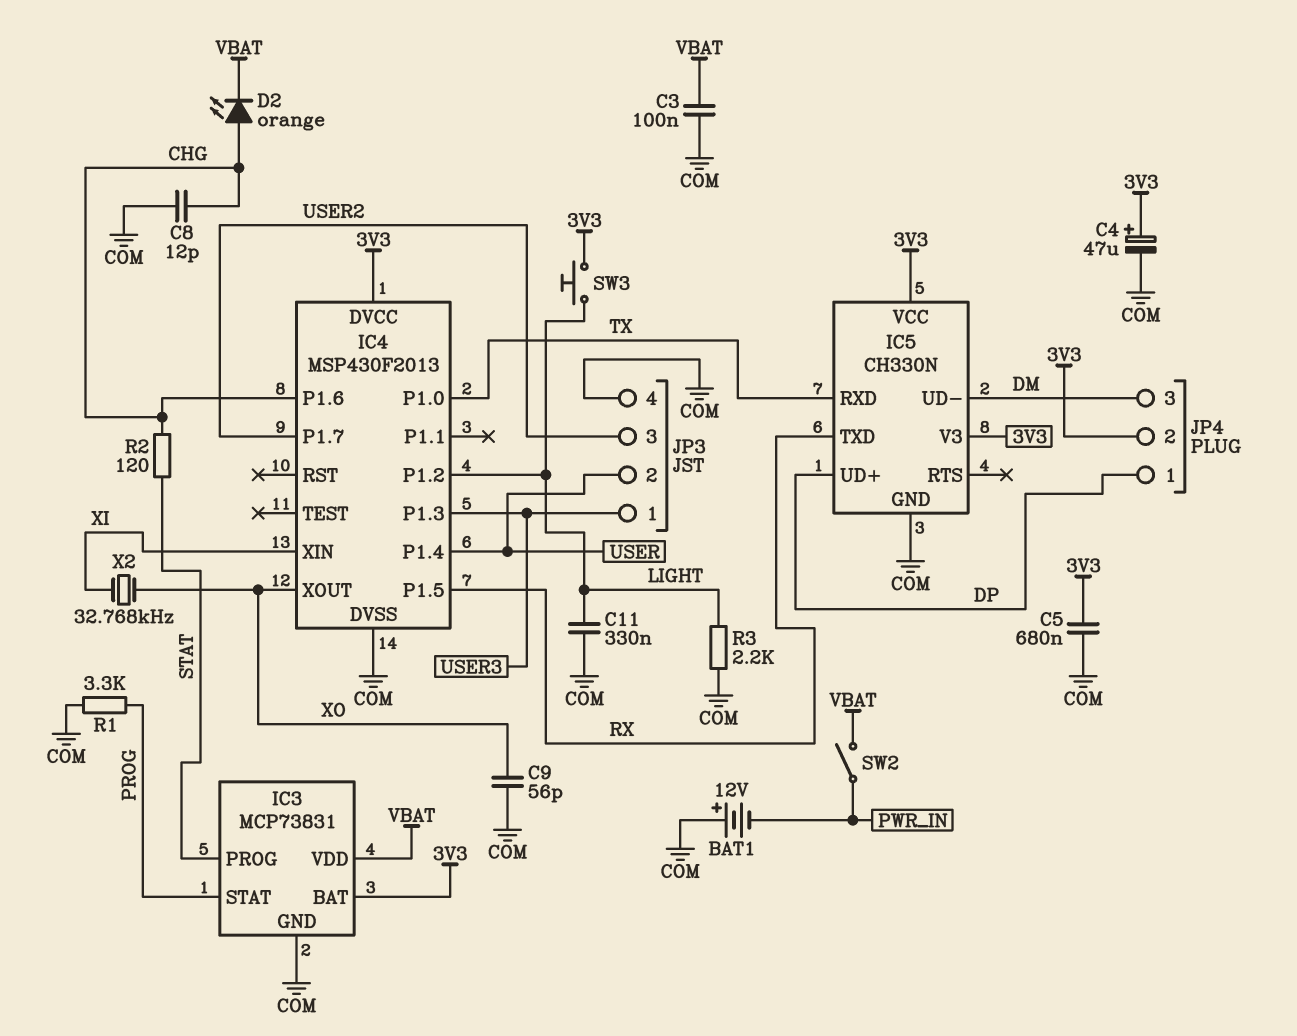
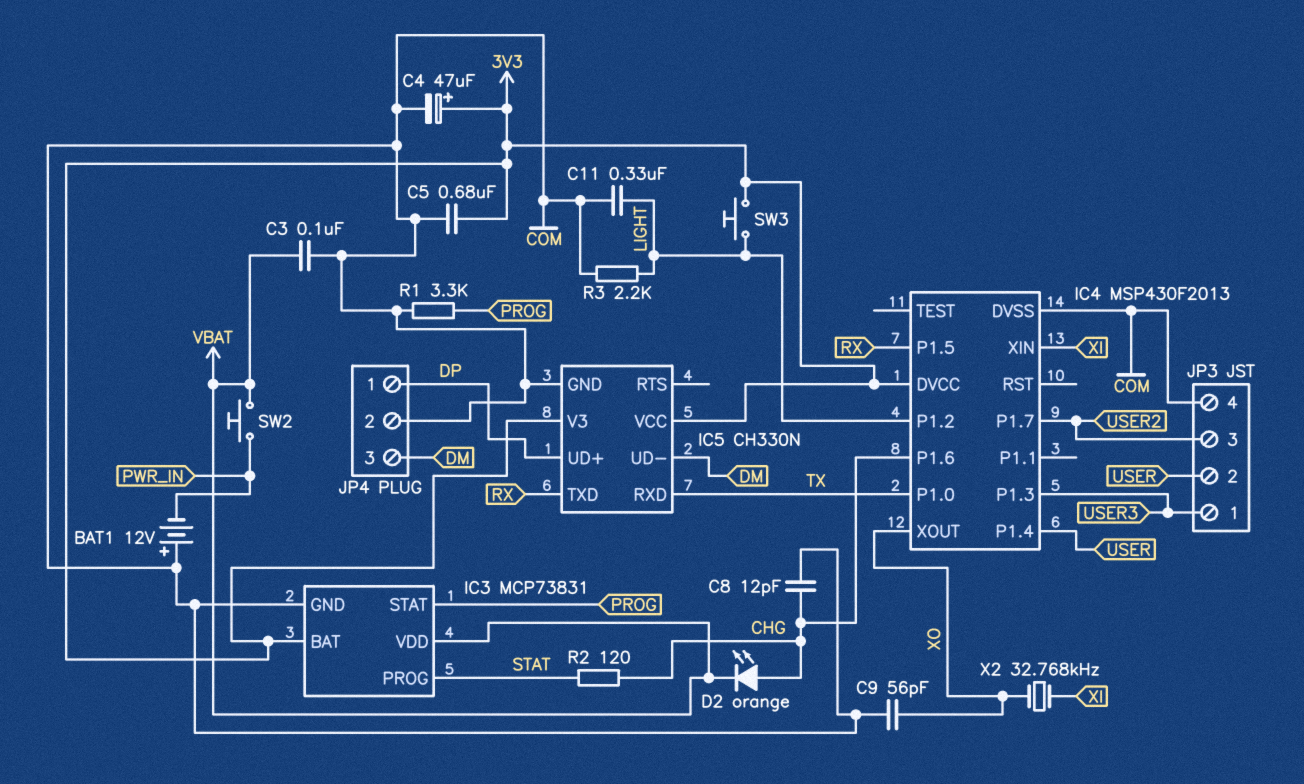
JP4 pin 2: 3V3 -> COM
SW2: switch (PWR_IN, VBAT) -> button (PWR_IN, VBAT)

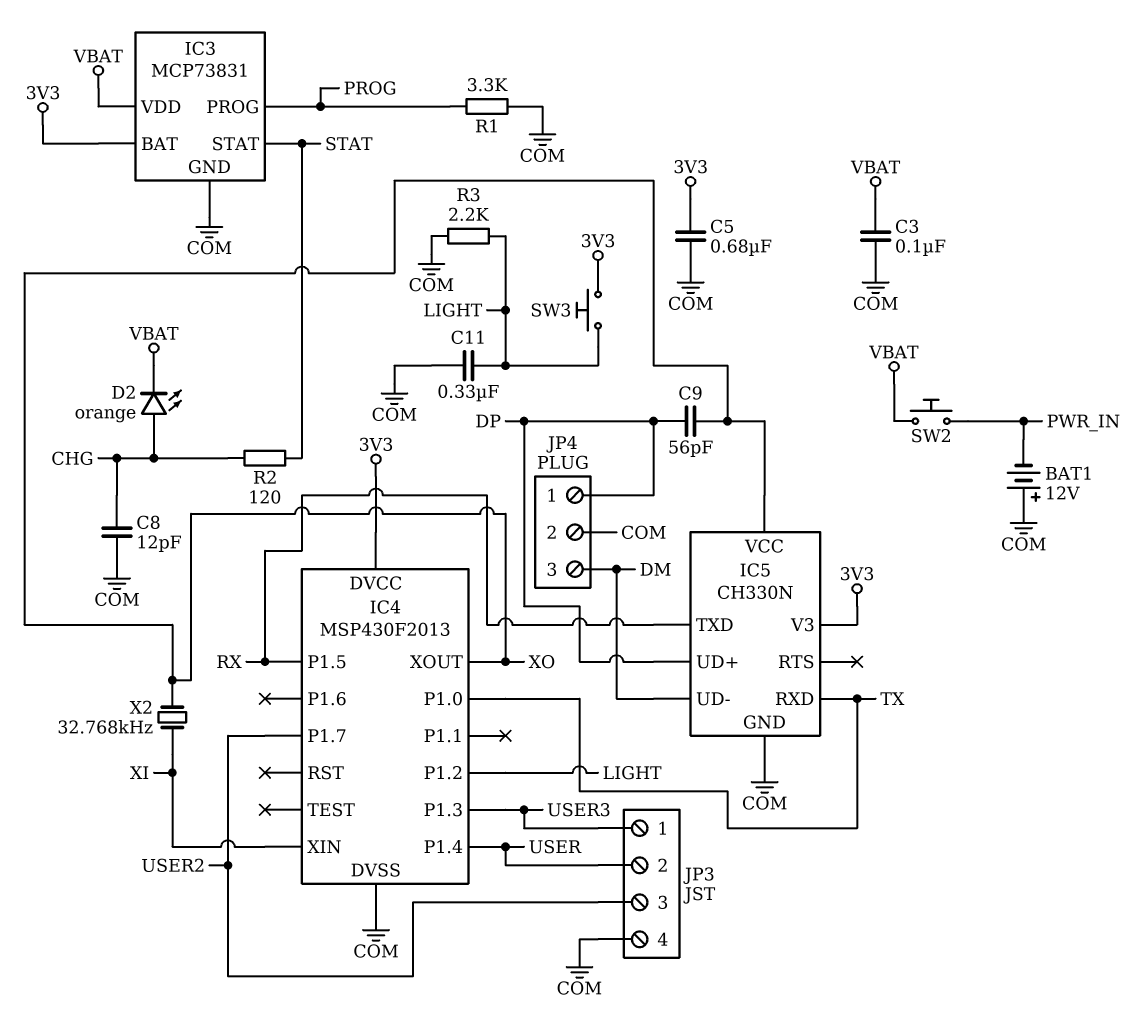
C4: 47uF (plus 3V3, minus COM) -> none
C9: 56pF (COM, XO) -> 56pF (DP, XO)
IC3 pin PROG: STAT -> PROG
IC3 pin STAT: PROG -> STAT
IC4 pin P1.6: CHG -> none
IC5 pin VCC: 3V3 -> XO

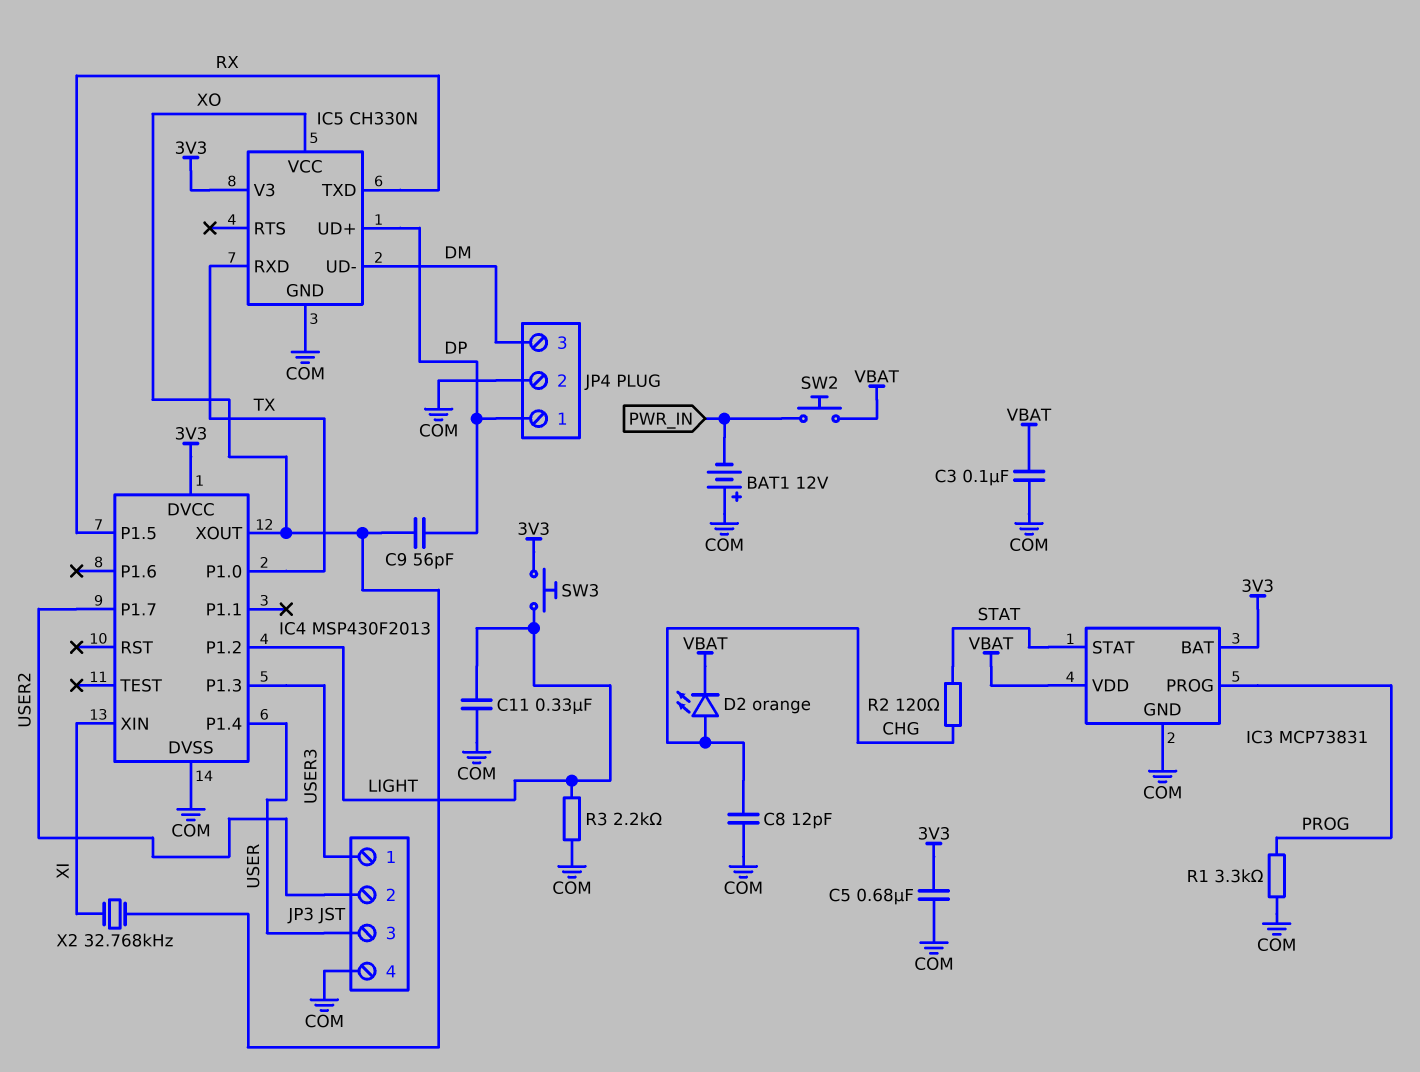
JP3 pin 2: USER -> USER2
JP3 pin 3: USER2 -> USER

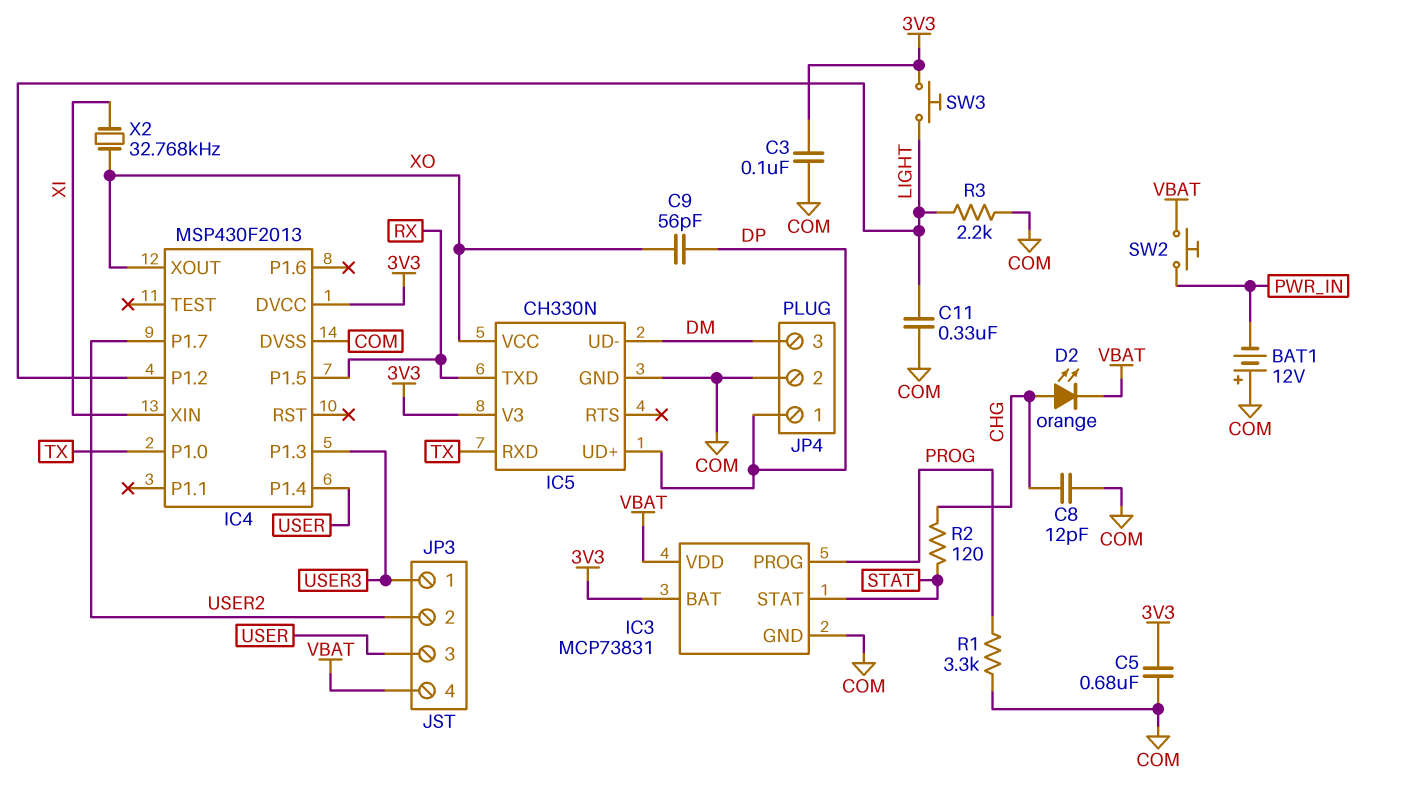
C3: 100nF (COM, VBAT) -> 100nF (3V3, COM)
JP3 pin 4: COM -> VBAT

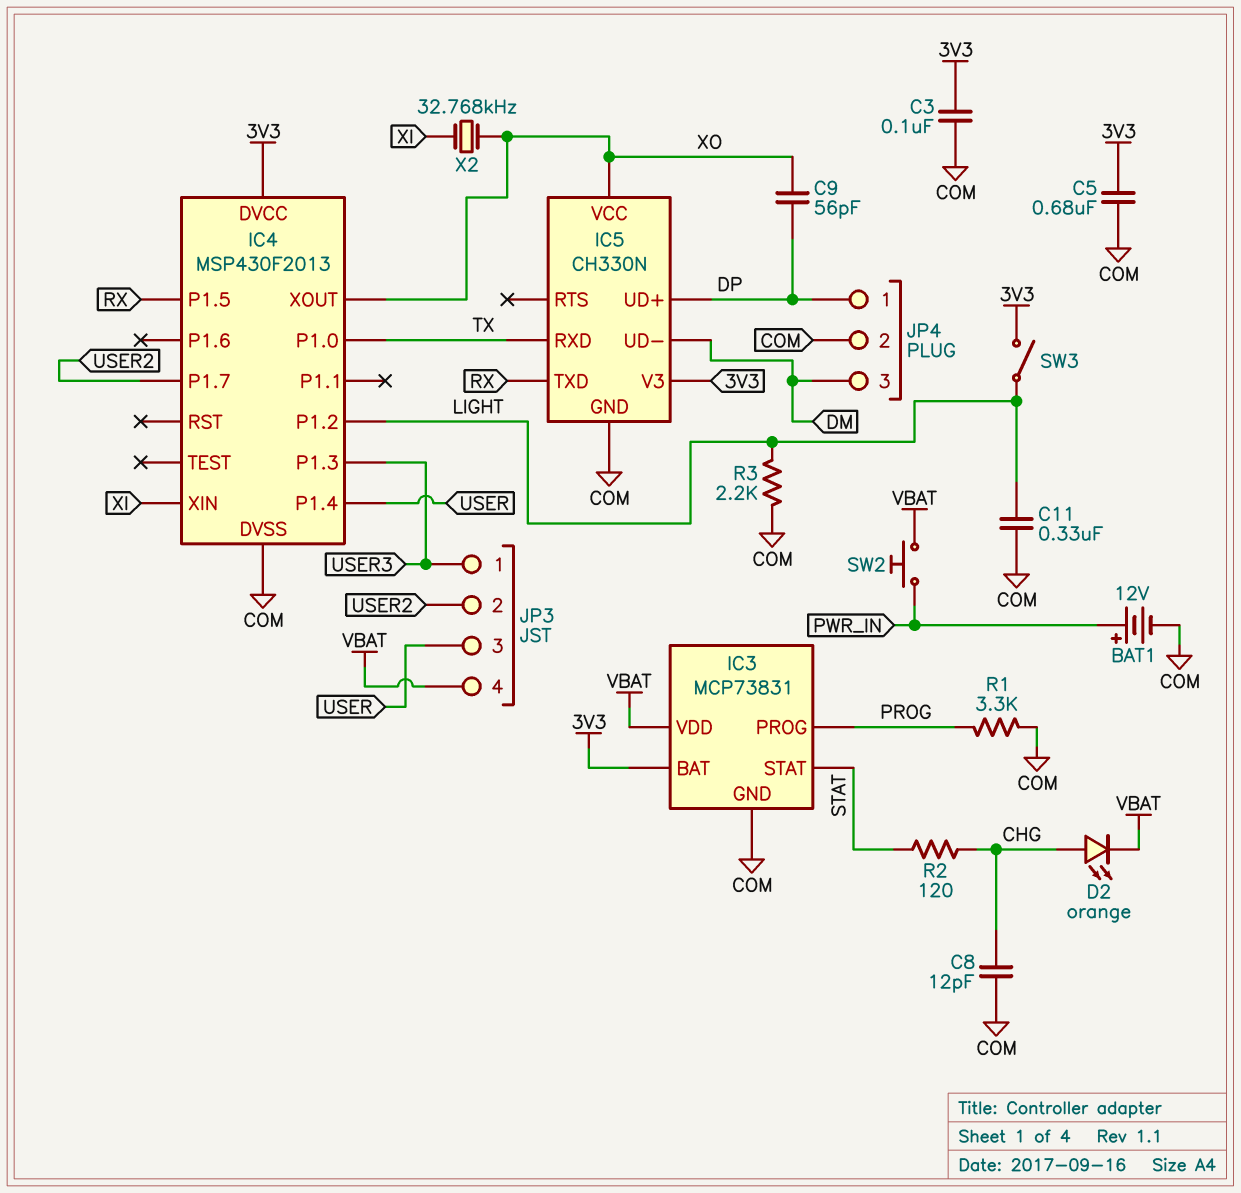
BAT1: 12V (plus COM, minus PWR_IN) -> 12V (plus PWR_IN, minus COM)
SW3: button (3V3, LIGHT) -> switch (3V3, LIGHT)

